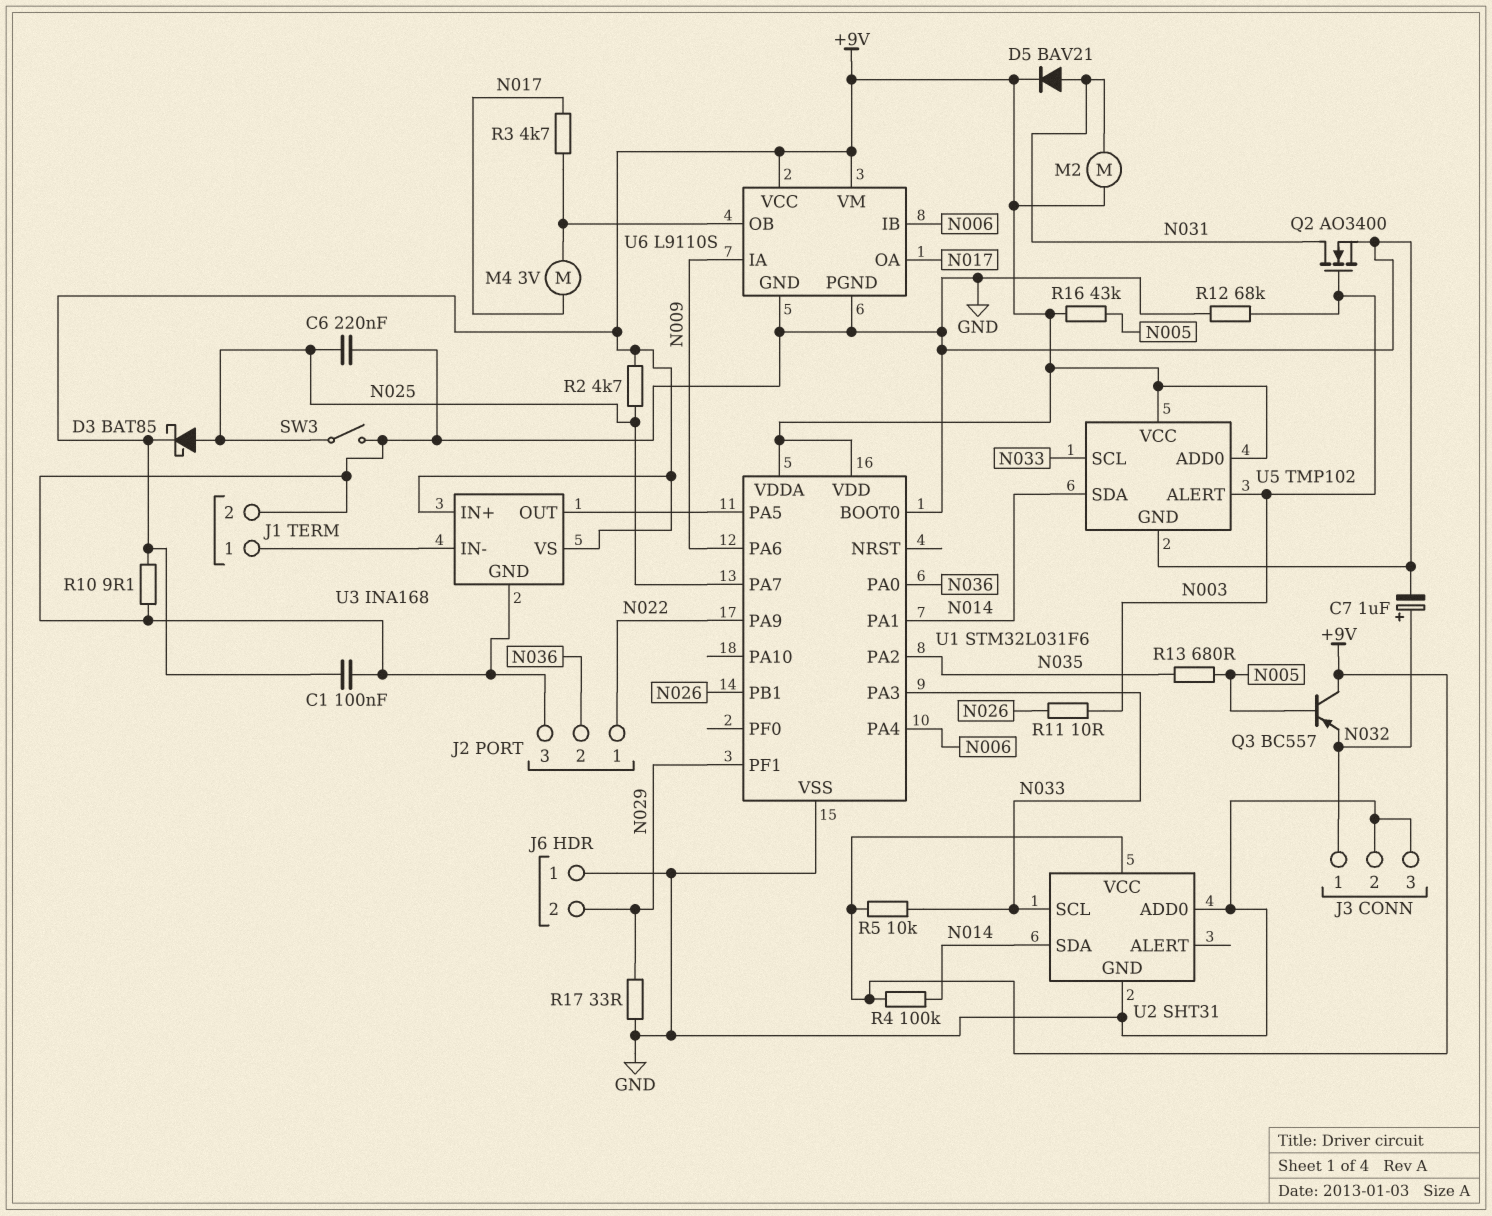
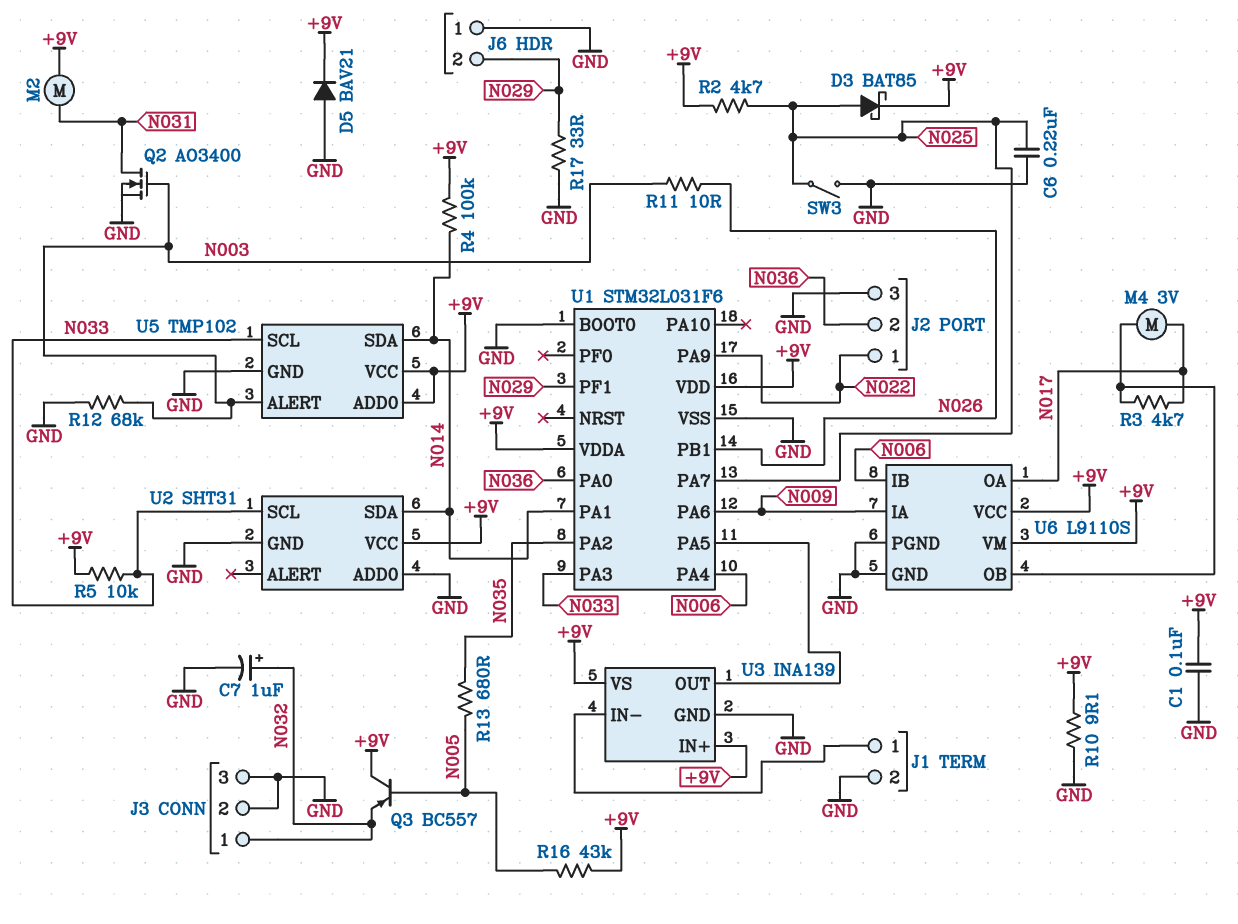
D5: diode BAV21 (A N031, K +9V) -> diode BAV21 (A GND, K +9V)
U3: INA168 -> INA139

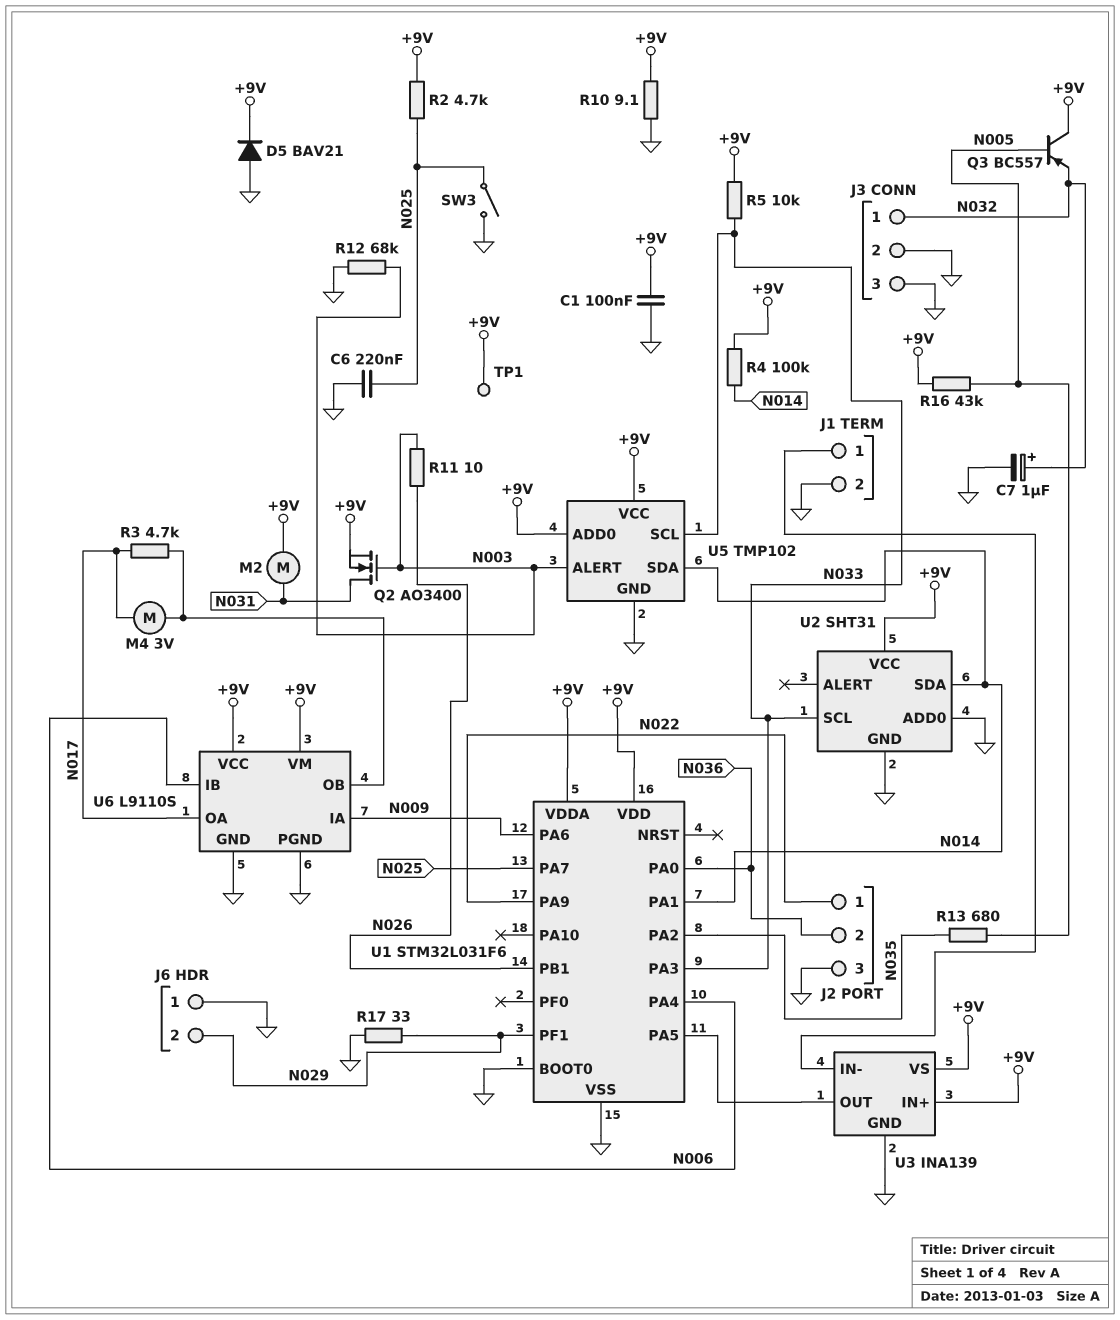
D3: schottky BAT85 (A N025, K +9V) -> none
Q2: NMOS AO3400 (G N003, D N031, S GND) -> NMOS AO3400 (G N003, D N031, S +9V)
TP1: none -> test point (+9V)

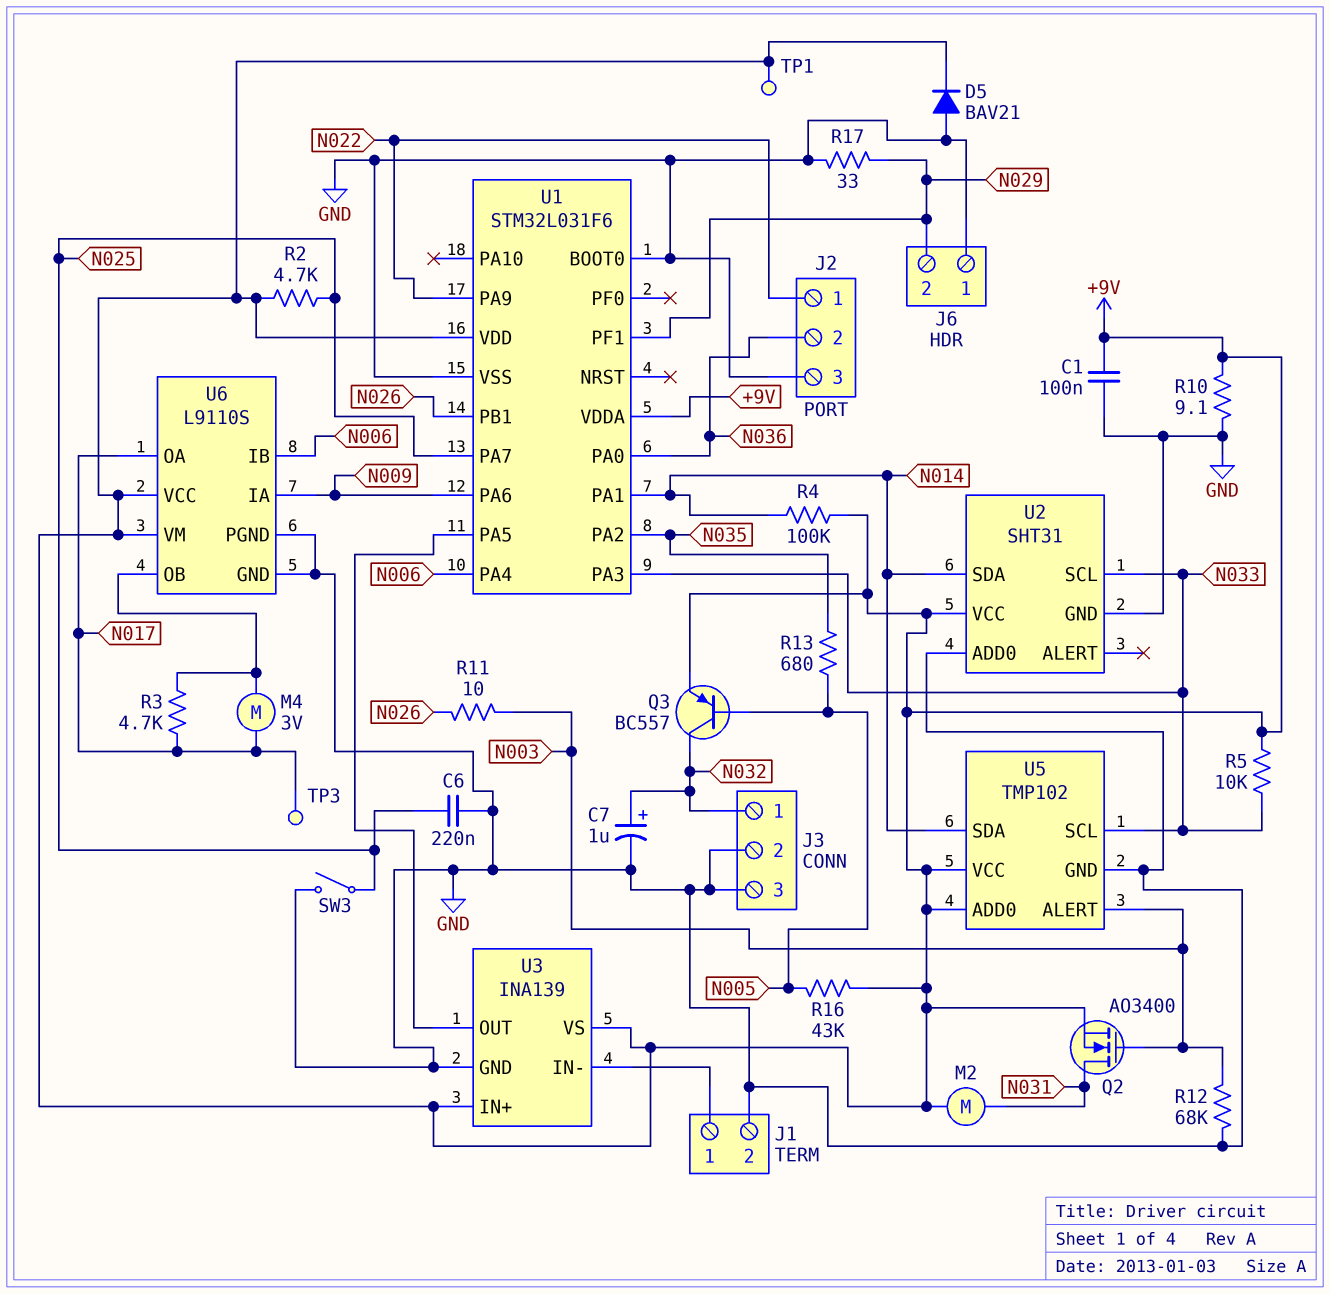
Q3: PNP BC557 (B N005, C +9V, E N032) -> PNP BC557 (B N005, C N032, E +9V)
TP3: none -> test point (N017)

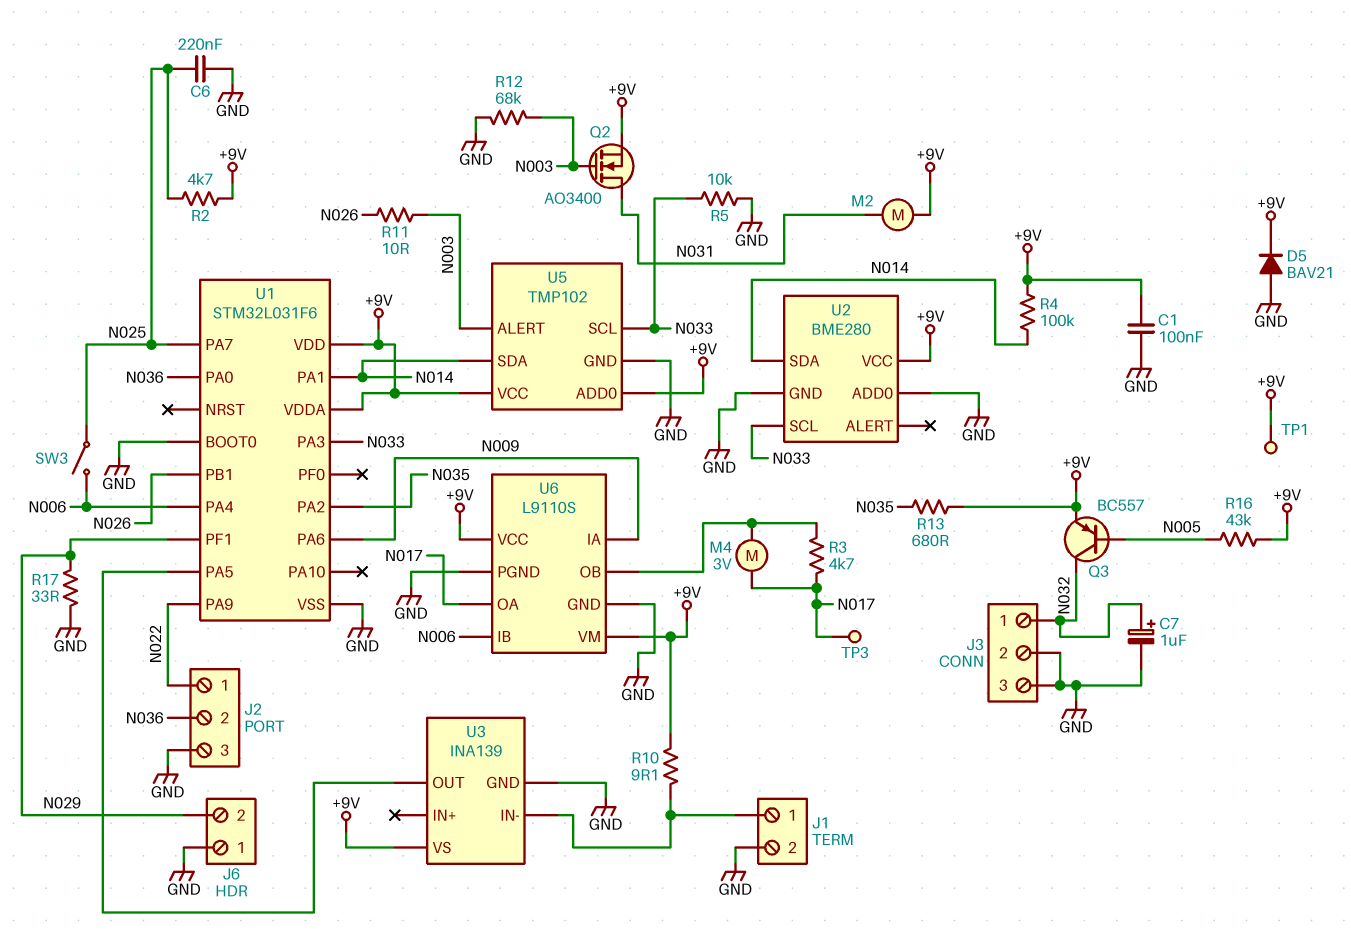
R5: 10k (+9V, N033) -> 10k (GND, N033)
R10: 9.1 (+9V, GND) -> 9.1 (+9V, J1/1)
R13: 680 (N005, N035) -> 680 (+9V, N035)
SW3: switch (GND, N025) -> switch (N006, N025)
U2: SHT31 -> BME280
U3 pin IN+: +9V -> none

